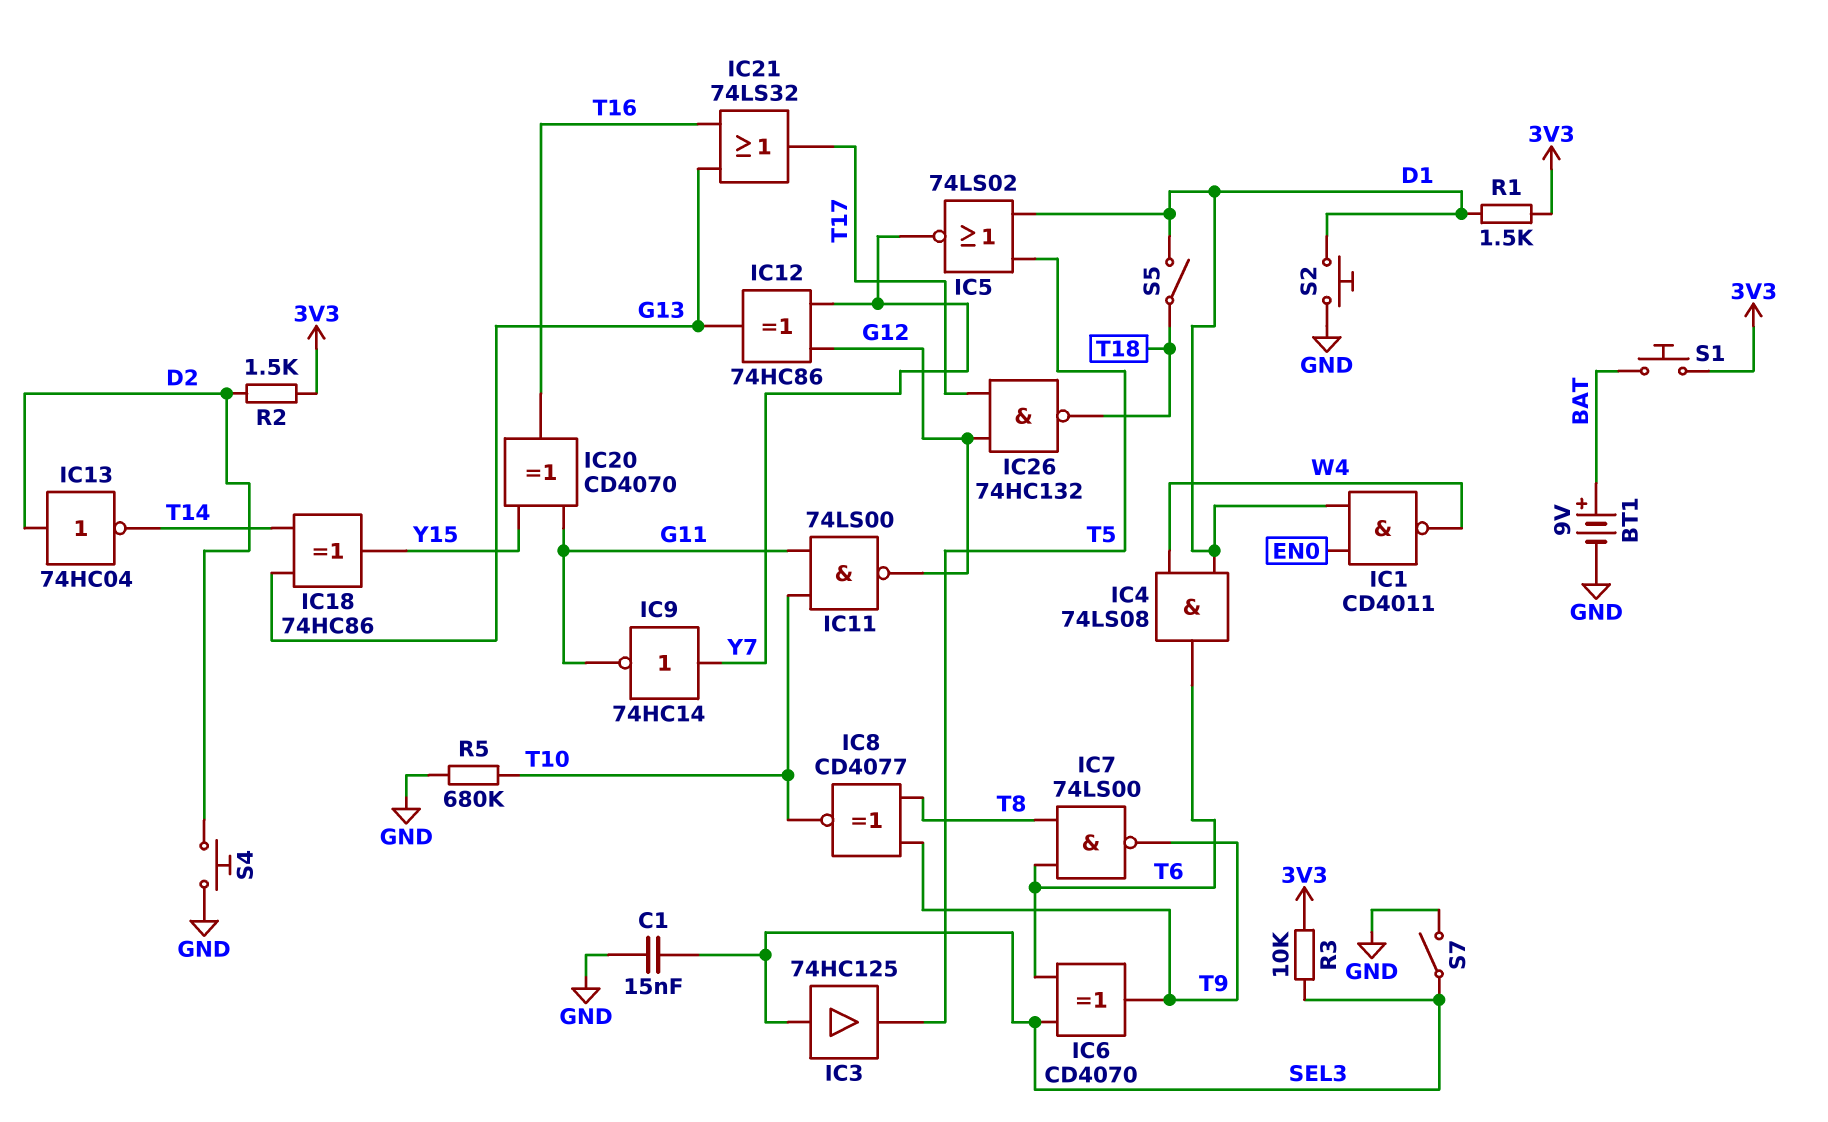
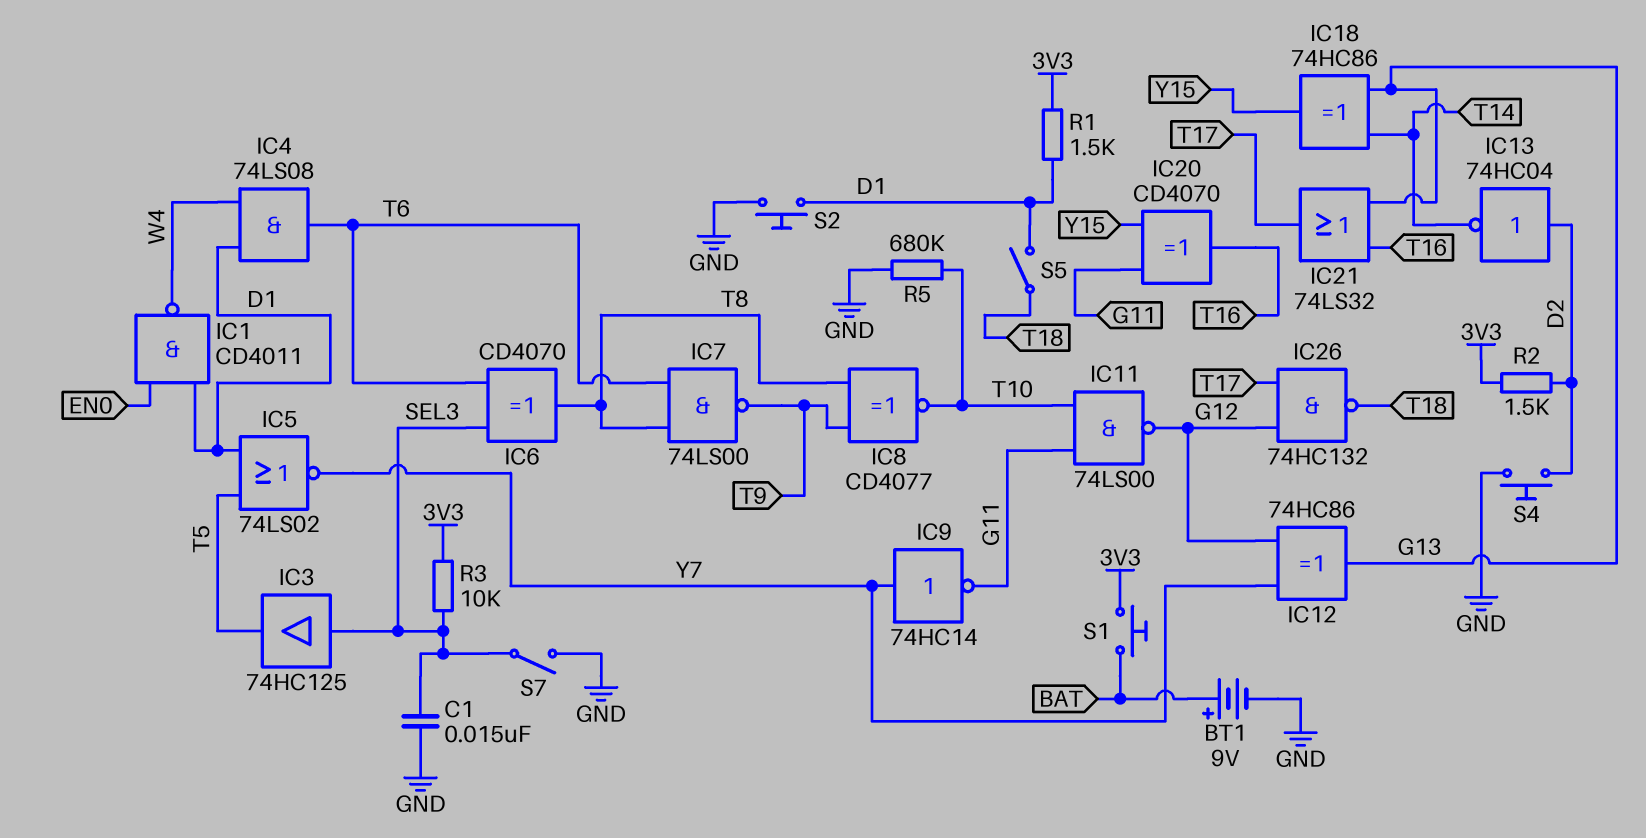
IC6: XOR CD4070 (in SEL3, in T6, out T9) -> XOR CD4070 (in SEL3, in T6, out T8)

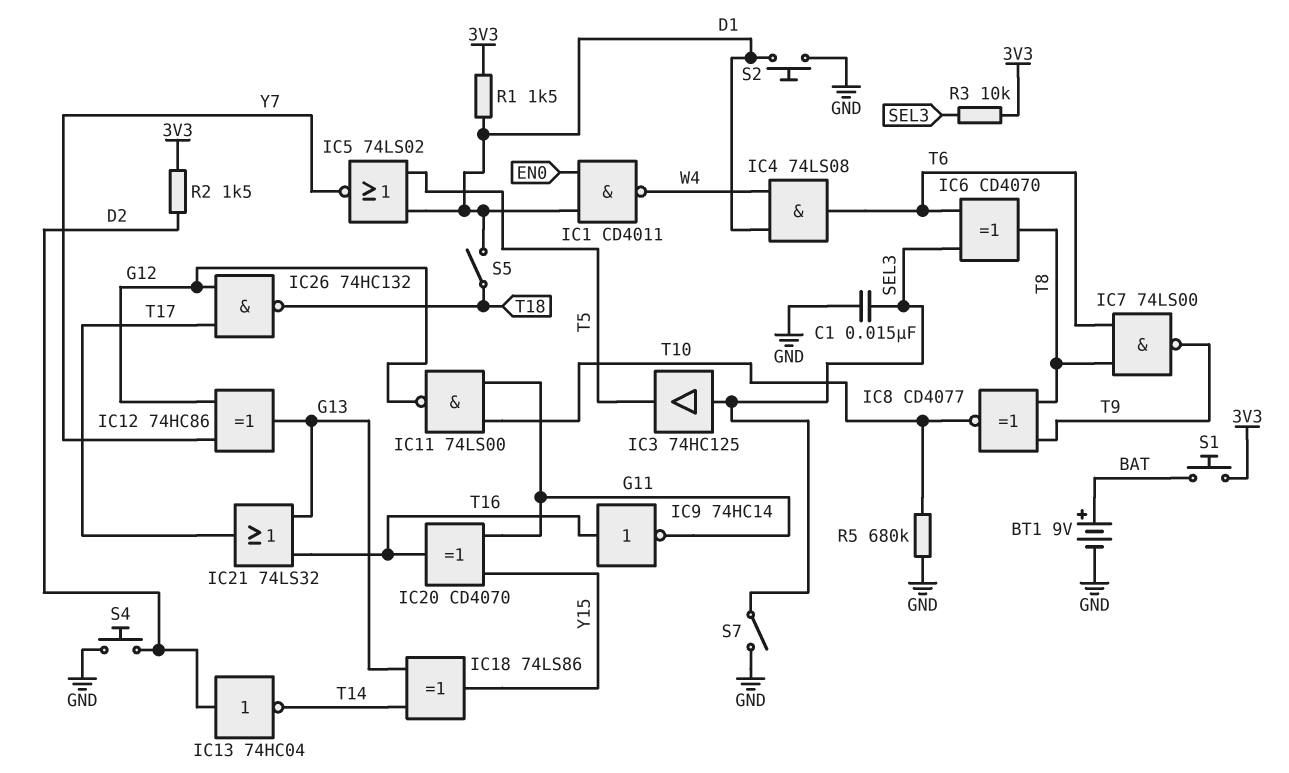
IC9: NOT 74HC14 (in Y7, out G11) -> NOT 74HC14 (in T16, out G11)
IC18: XOR 74HC86 (in G13, in T14, out Y15) -> XOR 74LS86 (in G13, in T14, out Y15)

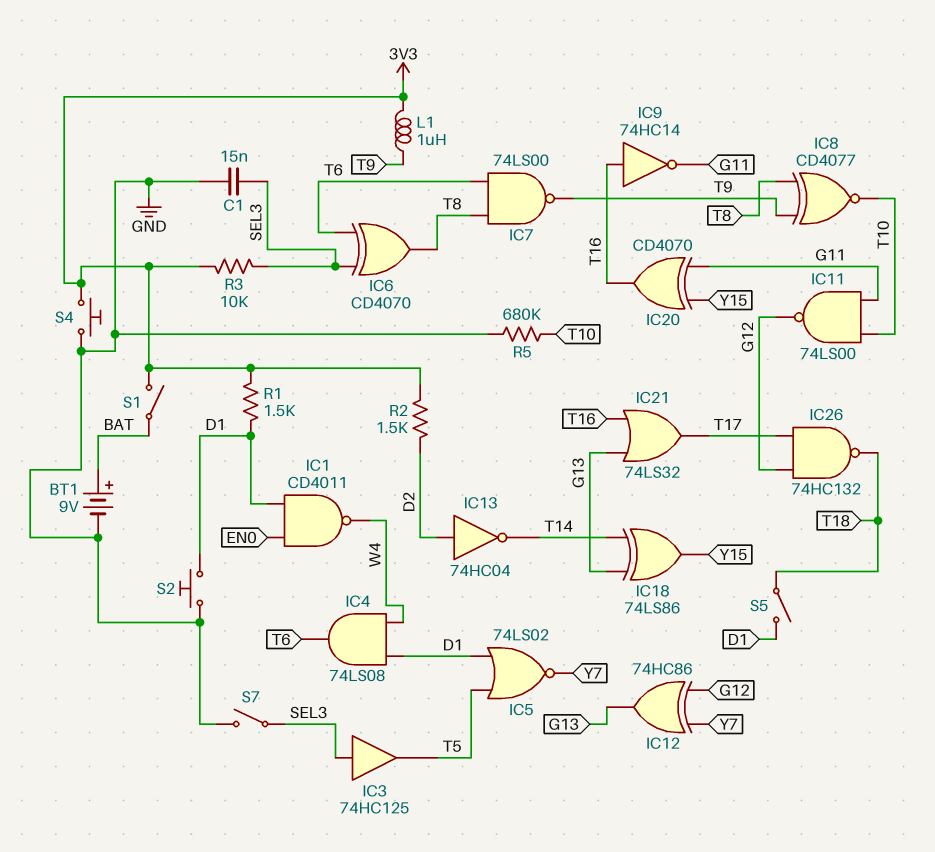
L1: none -> 1uH (3V3, T9)
S1: button (3V3, BAT) -> switch (3V3, BAT)
S4: button (D2, GND) -> button (3V3, GND)

